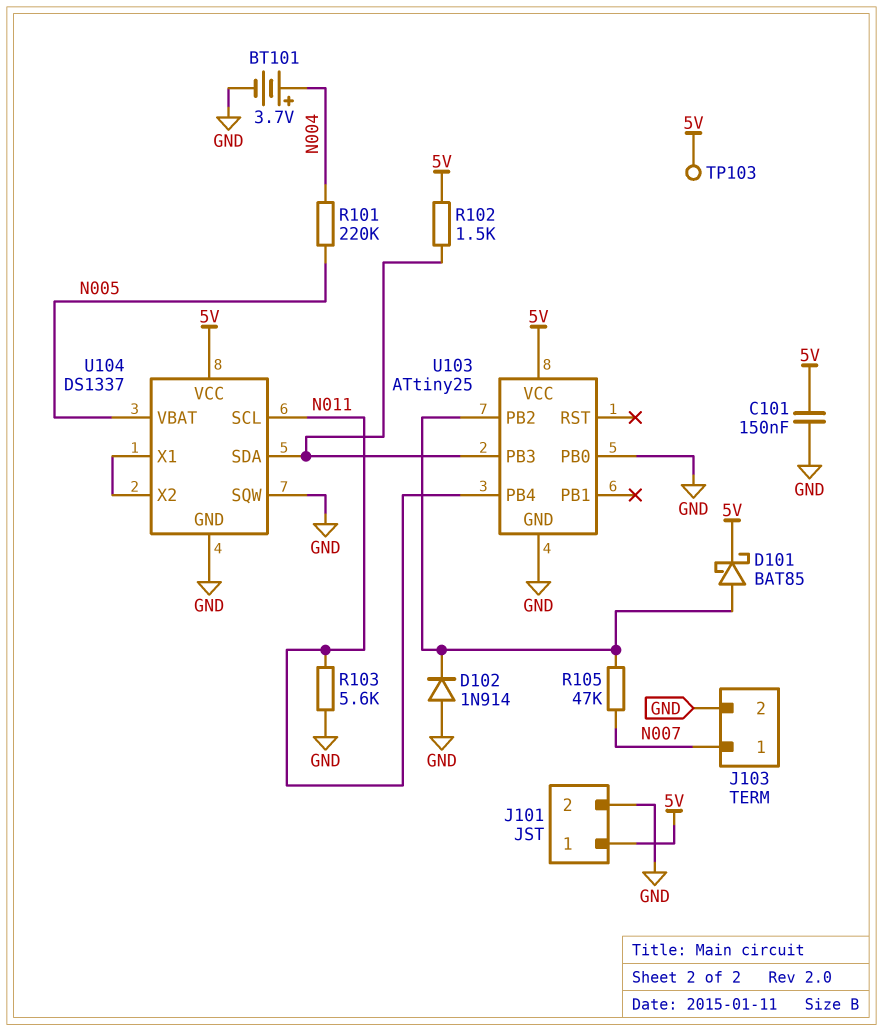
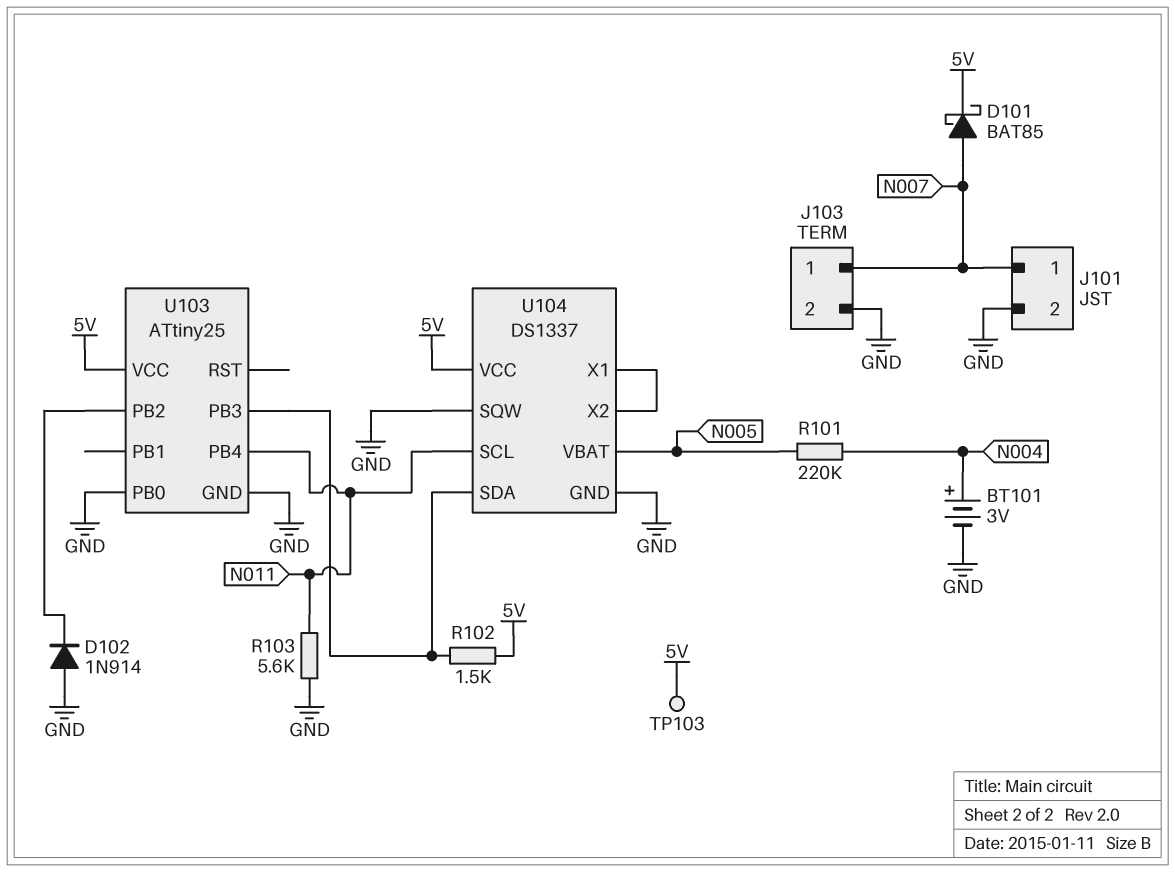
BT101: 3.7V (plus N004, minus GND) -> 3V (plus N004, minus GND)
C101: 150nF (5V, GND) -> none
D101: schottky BAT85 (A U103/PB2, K 5V) -> schottky BAT85 (A N007, K 5V)
J101 pin 1: 5V -> N007
R105: 47k (N007, U103/PB2) -> none

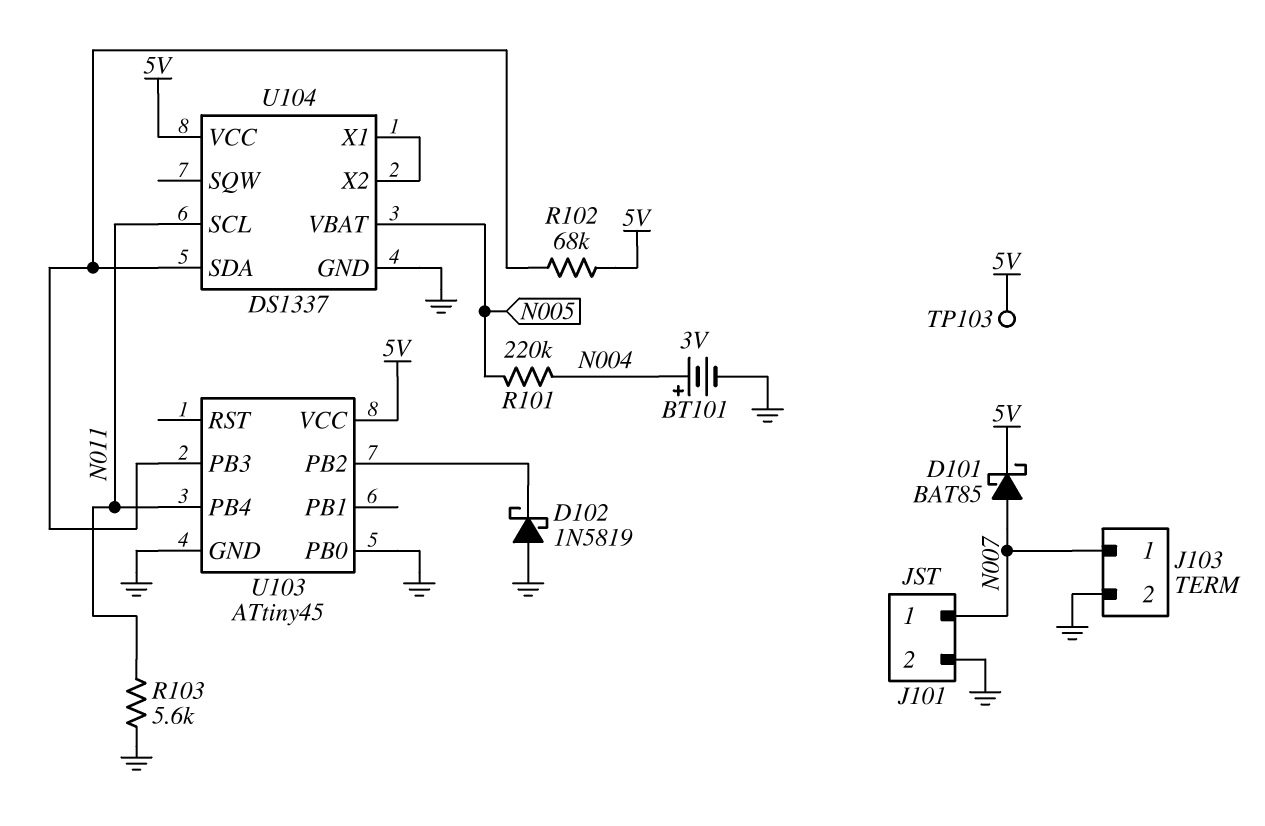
D102: diode 1N914 (A GND, K U103/PB2) -> schottky 1N5819 (A GND, K U103/PB2)
R102: 1.5k (5V, U103/PB3) -> 68k (5V, U103/PB3)
U103: ATtiny25 -> ATtiny45
U104 pin SQW: GND -> none

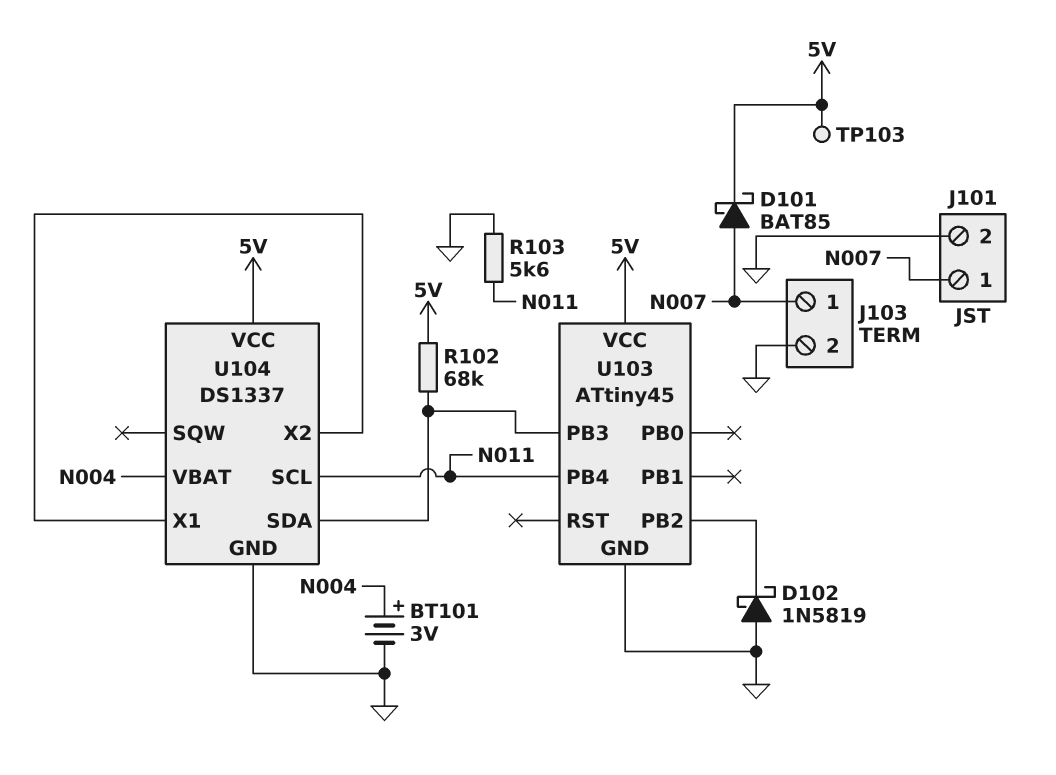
R101: 220k (N004, N005) -> none
U103 pin PB0: GND -> none
U104 pin VBAT: N005 -> N004

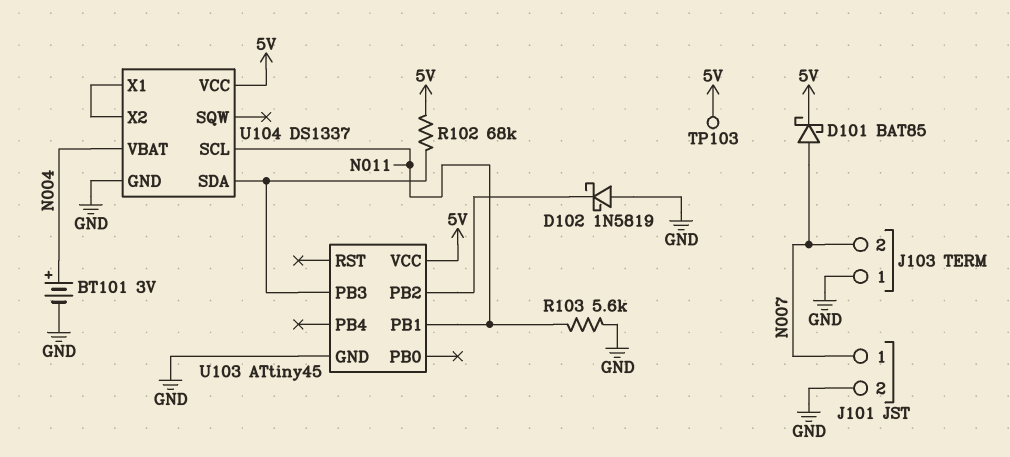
J103 pin 1: N007 -> GND
J103 pin 2: GND -> N007
U103 pin PB1: none -> N011
U103 pin PB4: N011 -> none

